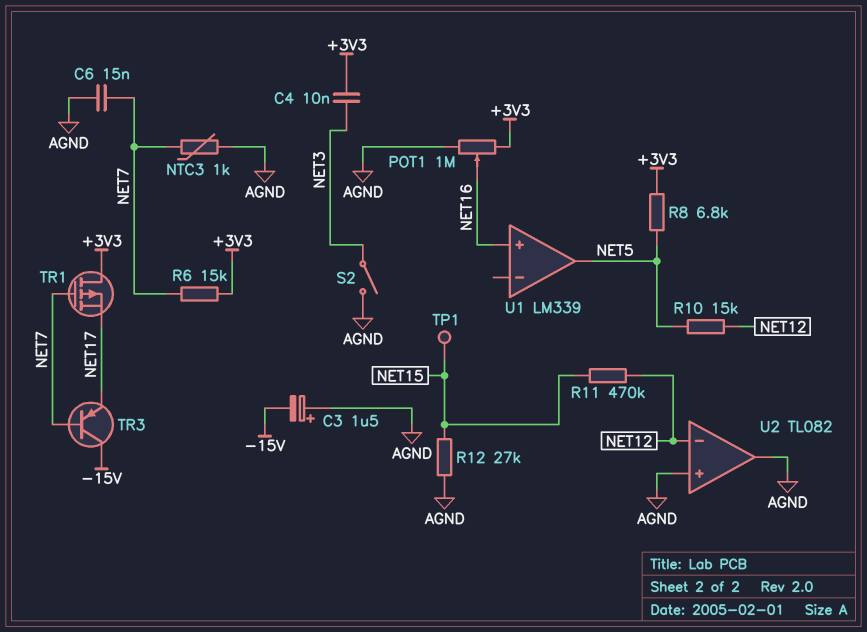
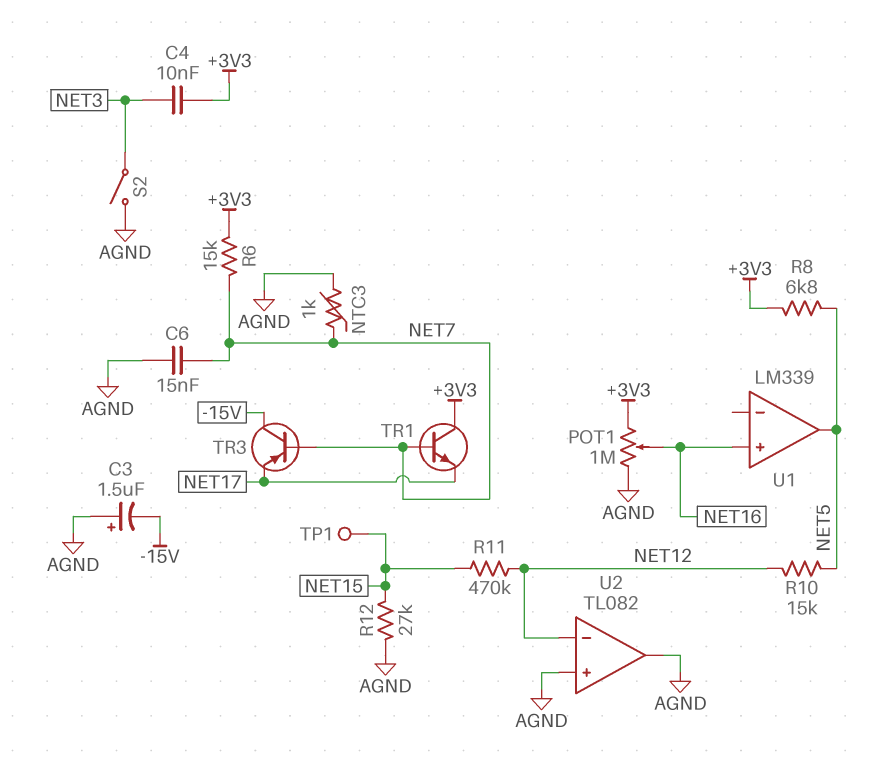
TR1: PMOS (G NET7, D +3V3, S NET17) -> NPN (B NET7, C +3V3, E NET17)

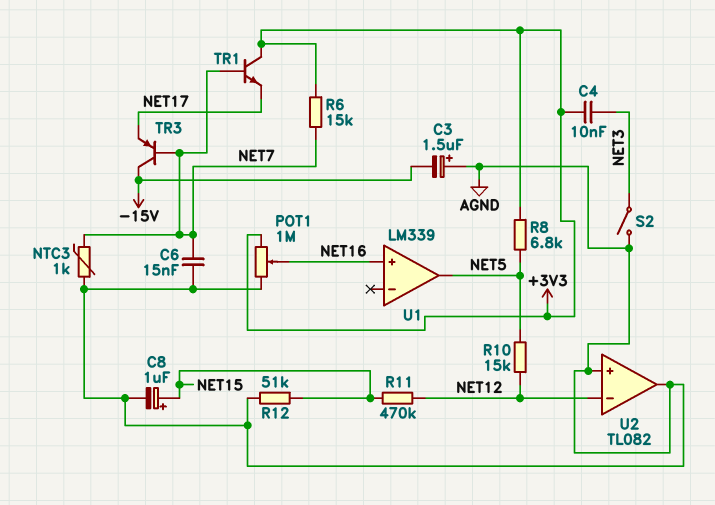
C8: none -> 1uF (plus NET15, minus AGND)
R12: 27k (AGND, NET15) -> 51k (AGND, NET15)
TP1: test point (NET15) -> none

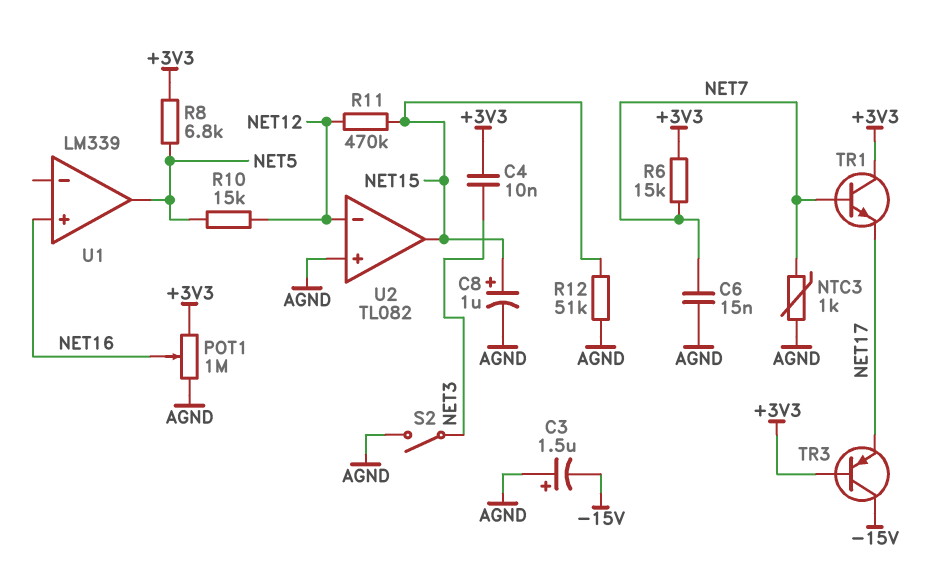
TR3: PNP (B NET7, C -15V, E NET17) -> PNP (B +3V3, C -15V, E NET17)
U2 pin out: AGND -> NET15

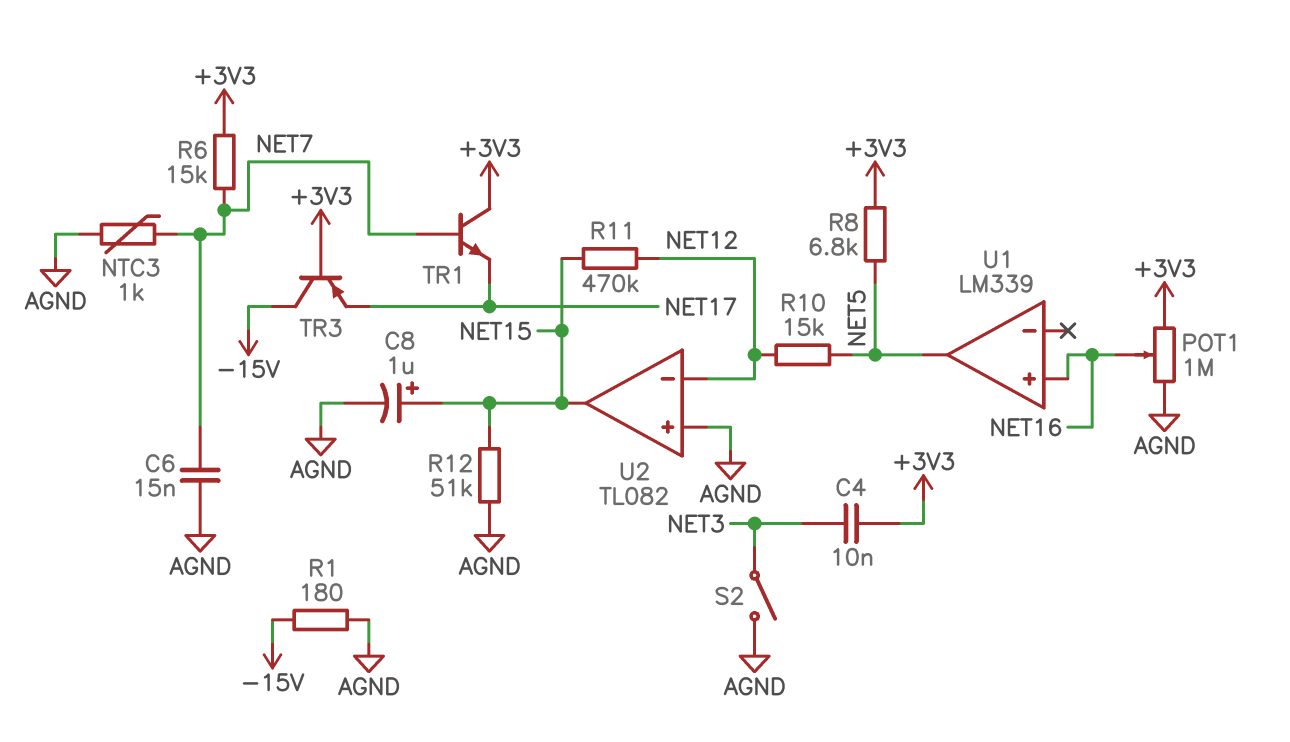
C3: 1.5uF (plus AGND, minus -15V) -> none
R1: none -> 180 (-15V, AGND)

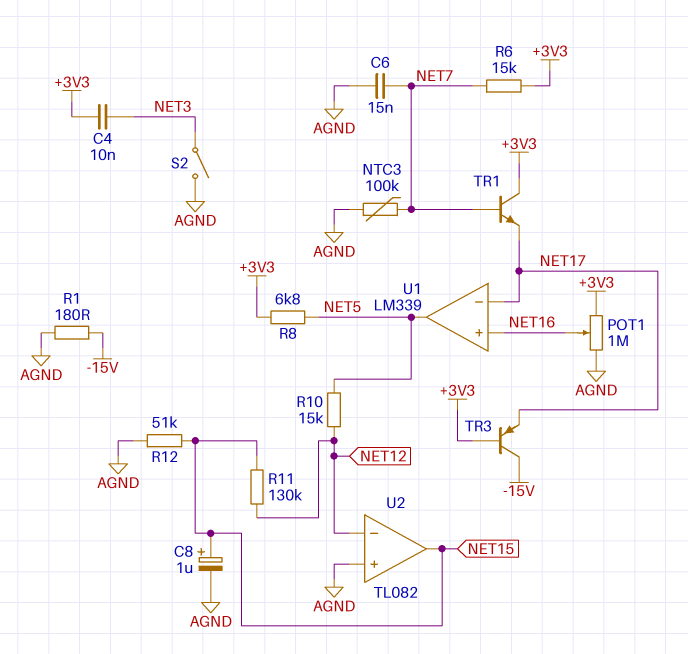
NTC3: 1k (AGND, NET7) -> 100k (AGND, NET7)
R11: 470k (NET12, NET15) -> 130k (NET12, NET15)
U1 pin in-: none -> NET17

